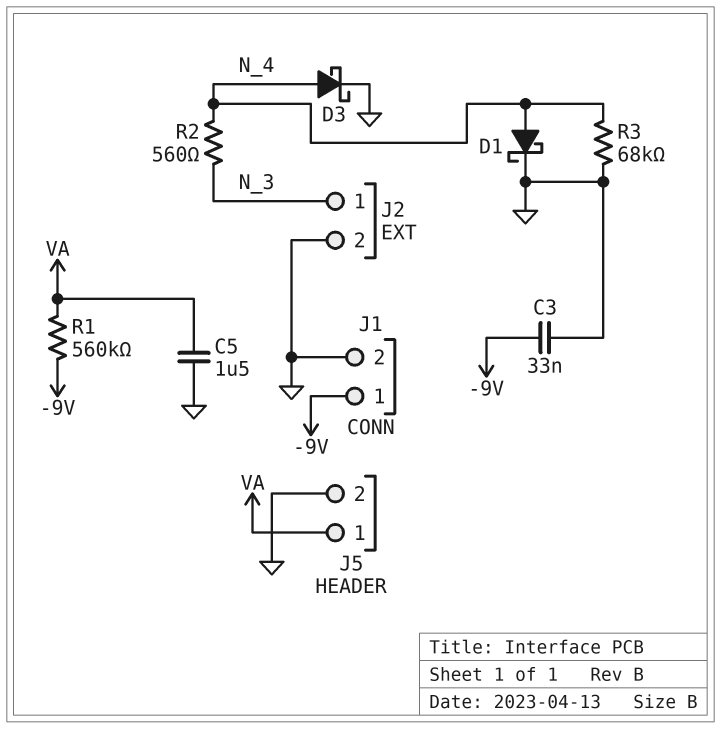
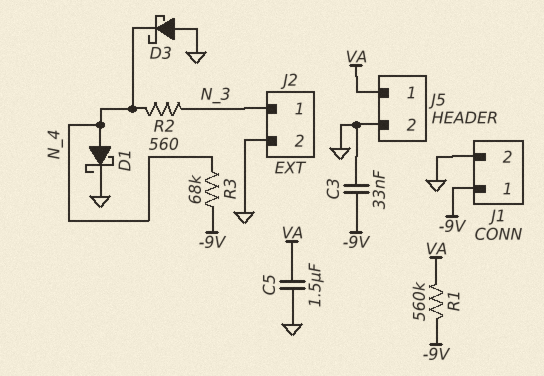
D3: schottky (A N_4, K GND) -> schottky (A GND, K N_4)
R3: 68k (GND, N_4) -> 68k (-9V, N_4)

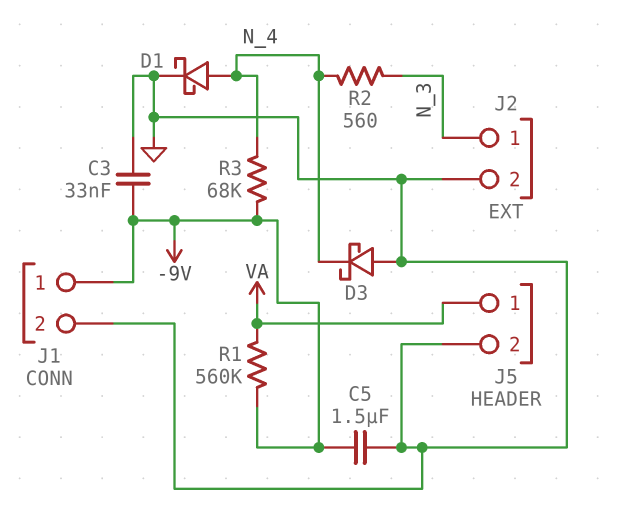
C5: 1.5uF (GND, VA) -> 1.5uF (-9V, GND)

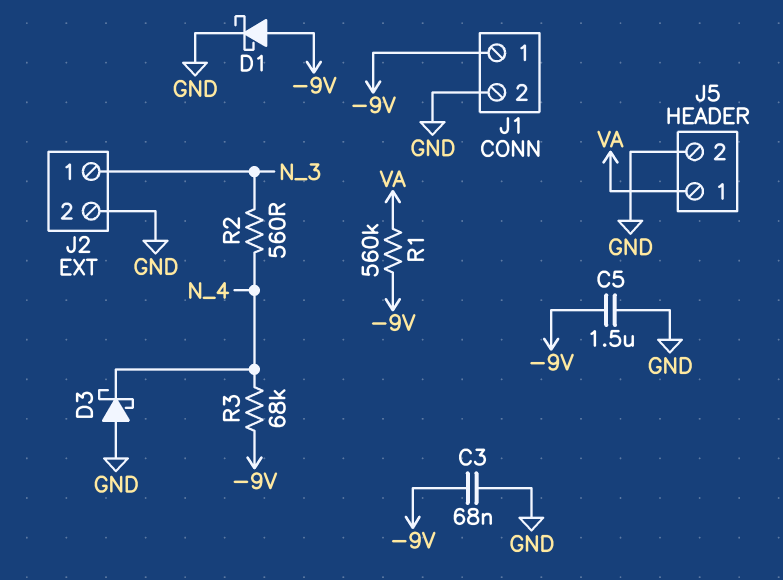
C3: 33nF (-9V, GND) -> 68nF (-9V, GND)
D1: schottky (A N_4, K GND) -> schottky (A -9V, K GND)

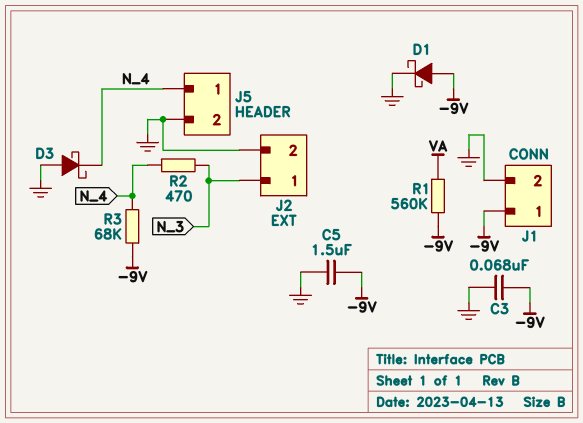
J5 pin 1: VA -> N_4
R2: 560 (N_3, N_4) -> 470 (N_3, N_4)

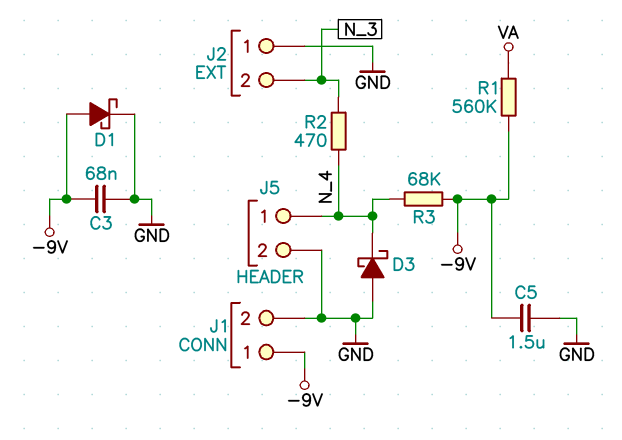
J2 pin 1: N_3 -> GND
J2 pin 2: GND -> N_3

